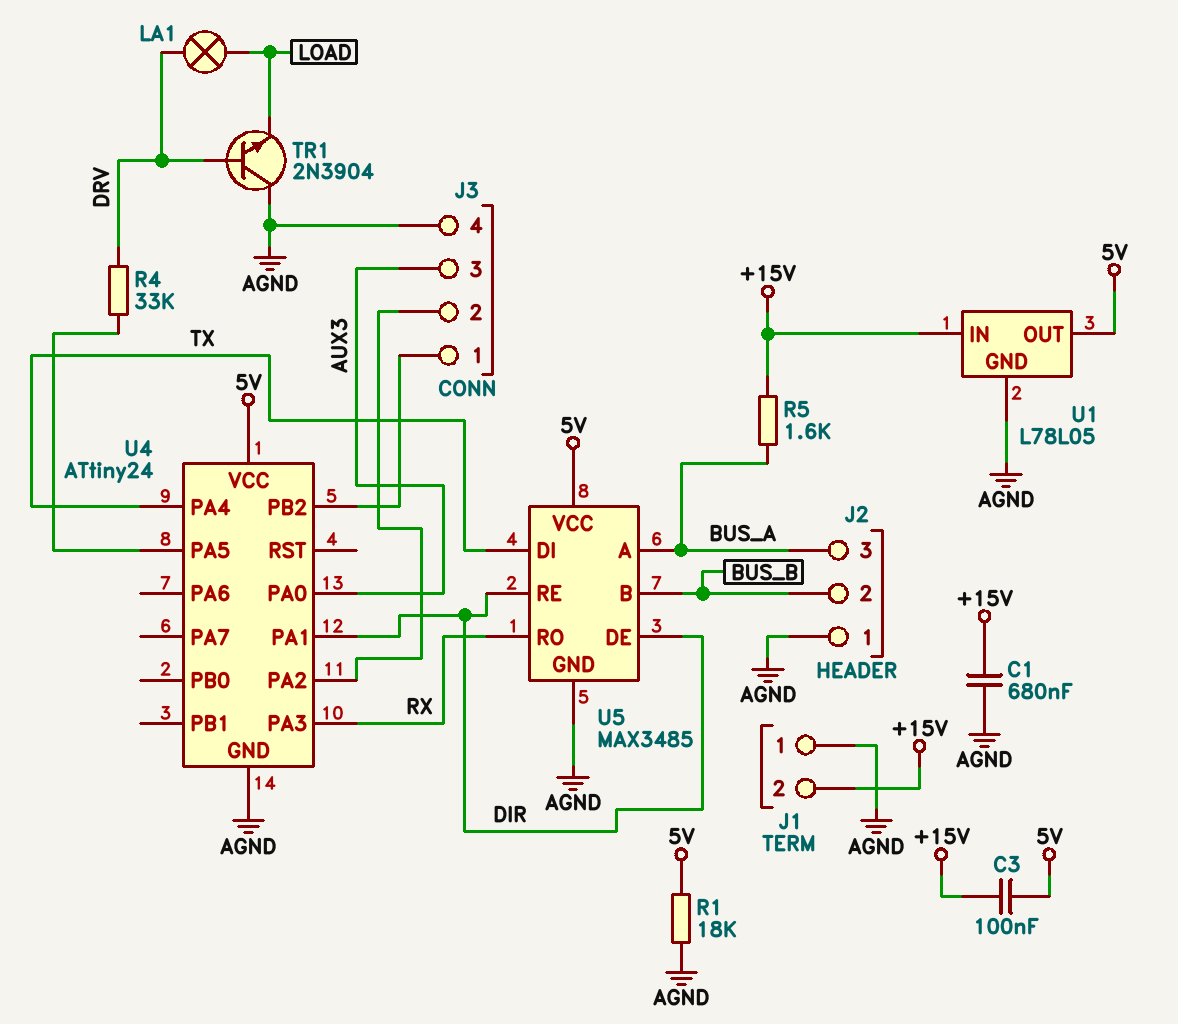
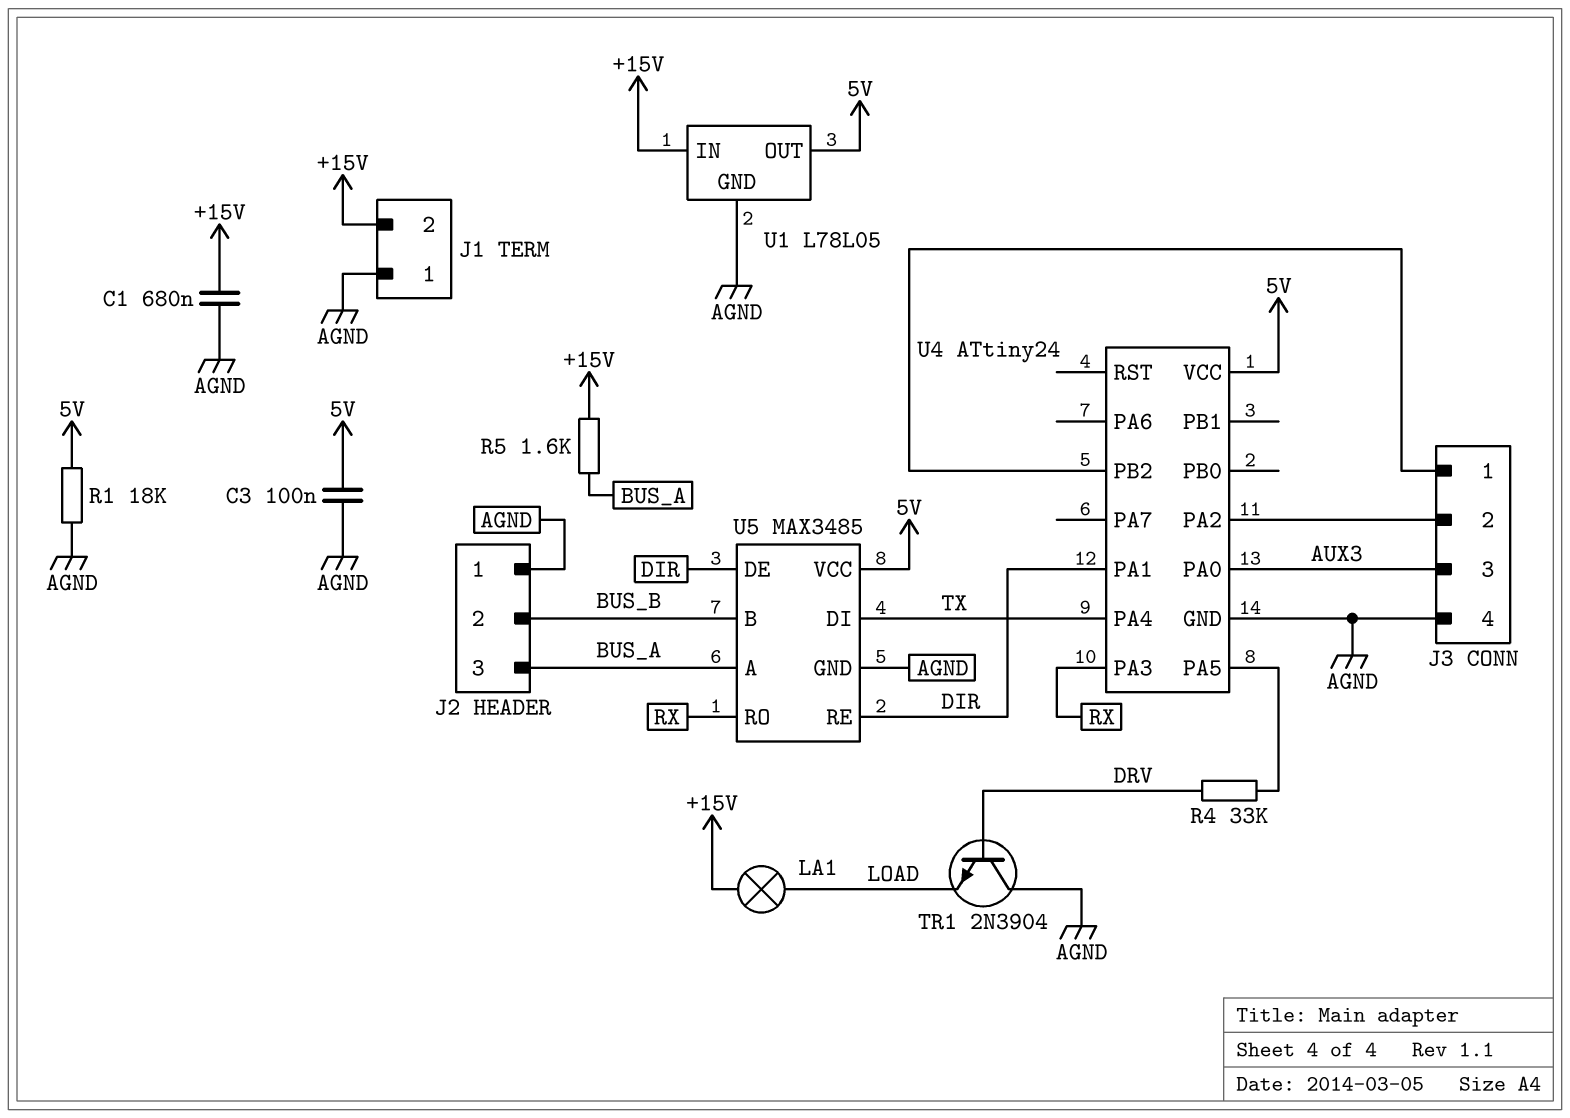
C3: 100nF (+15V, 5V) -> 100nF (5V, AGND)
LA1: lamp (DRV, LOAD) -> lamp (+15V, LOAD)

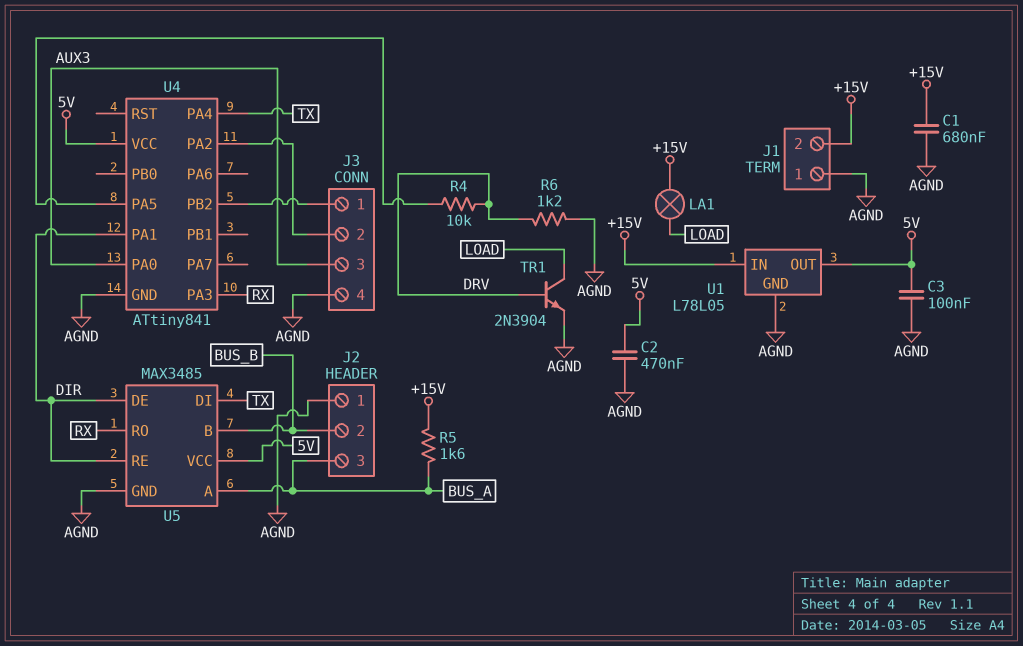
C2: none -> 470nF (5V, AGND)
R1: 18k (5V, AGND) -> none
R4: 33k (DRV, U4/PA5) -> 10k (DRV, U4/PA5)
R6: none -> 1.2k (AGND, DRV)
TR1: NPN 2N3904 (B DRV, C AGND, E LOAD) -> NPN 2N3904 (B DRV, C LOAD, E AGND)
U4: ATtiny24 -> ATtiny841

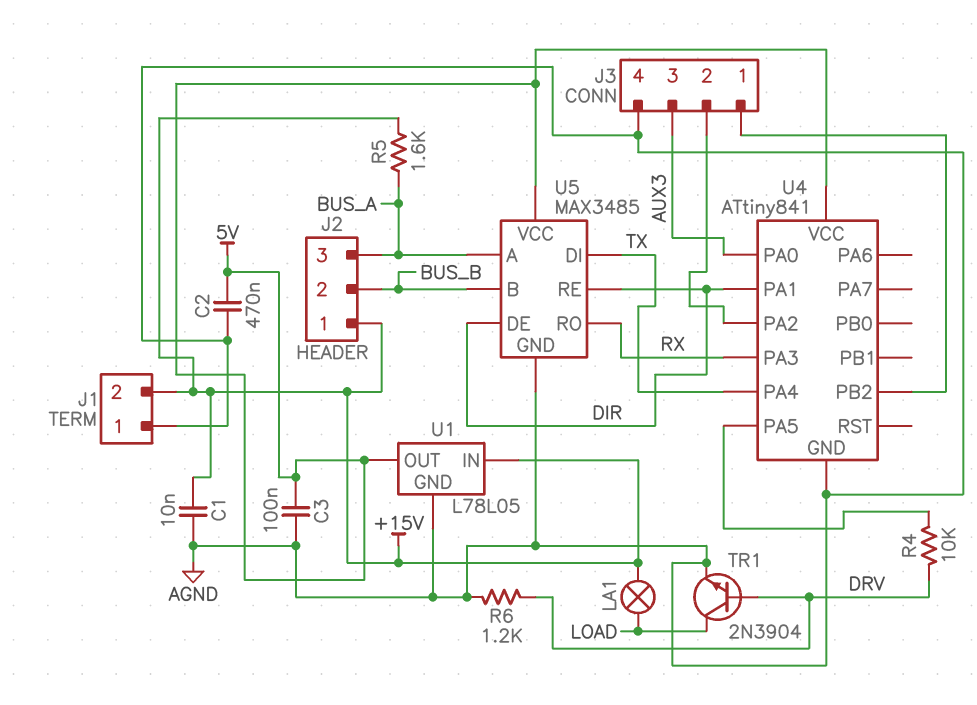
C1: 680nF (+15V, AGND) -> 10nF (+15V, AGND)
J2 pin 1: AGND -> +15V

